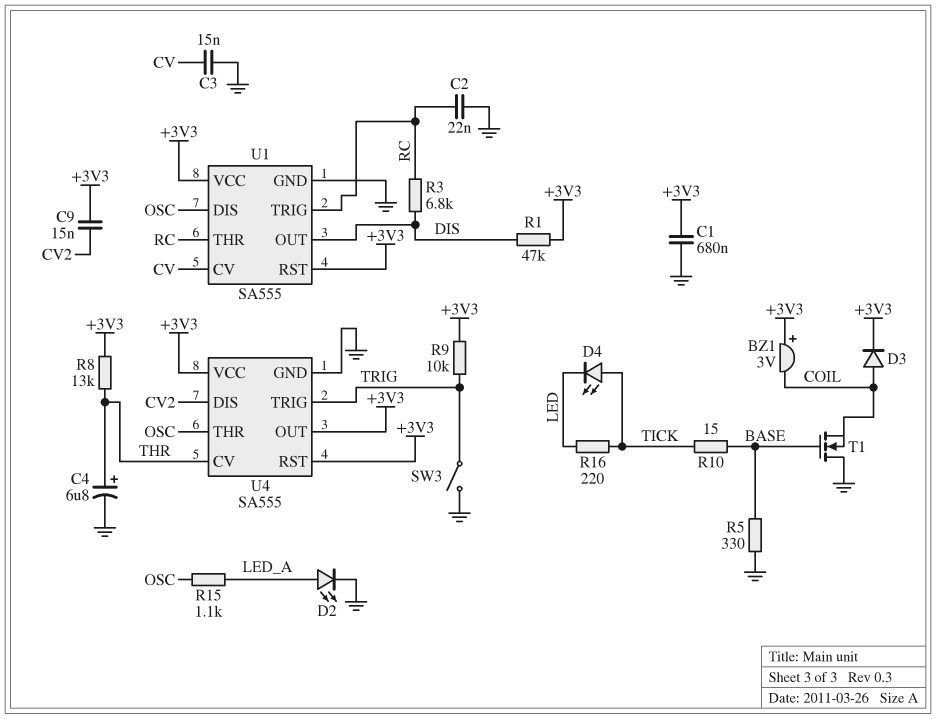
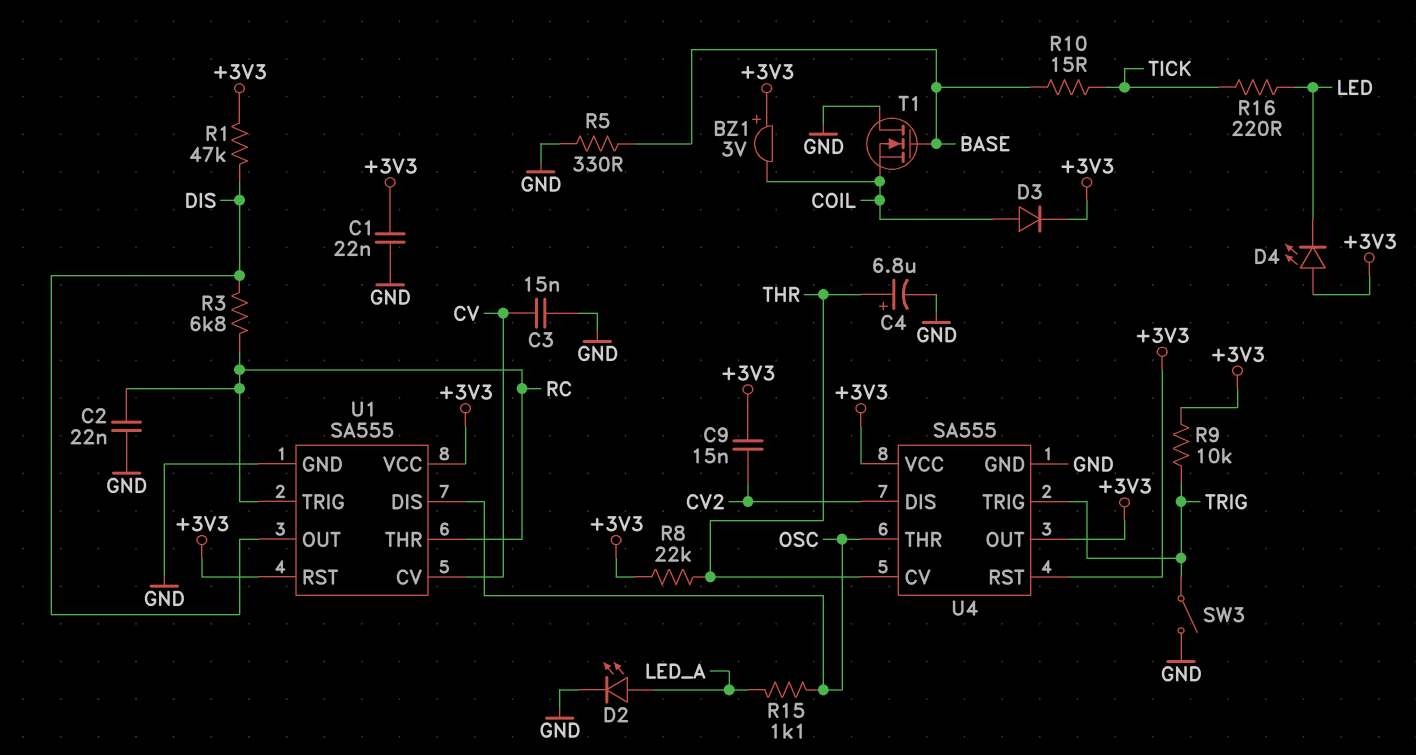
C1: 680nF (+3V3, GND) -> 22nF (+3V3, GND)
D4: LED (A TICK, K LED) -> LED (A +3V3, K LED)
R8: 13k (+3V3, THR) -> 22k (+3V3, THR)

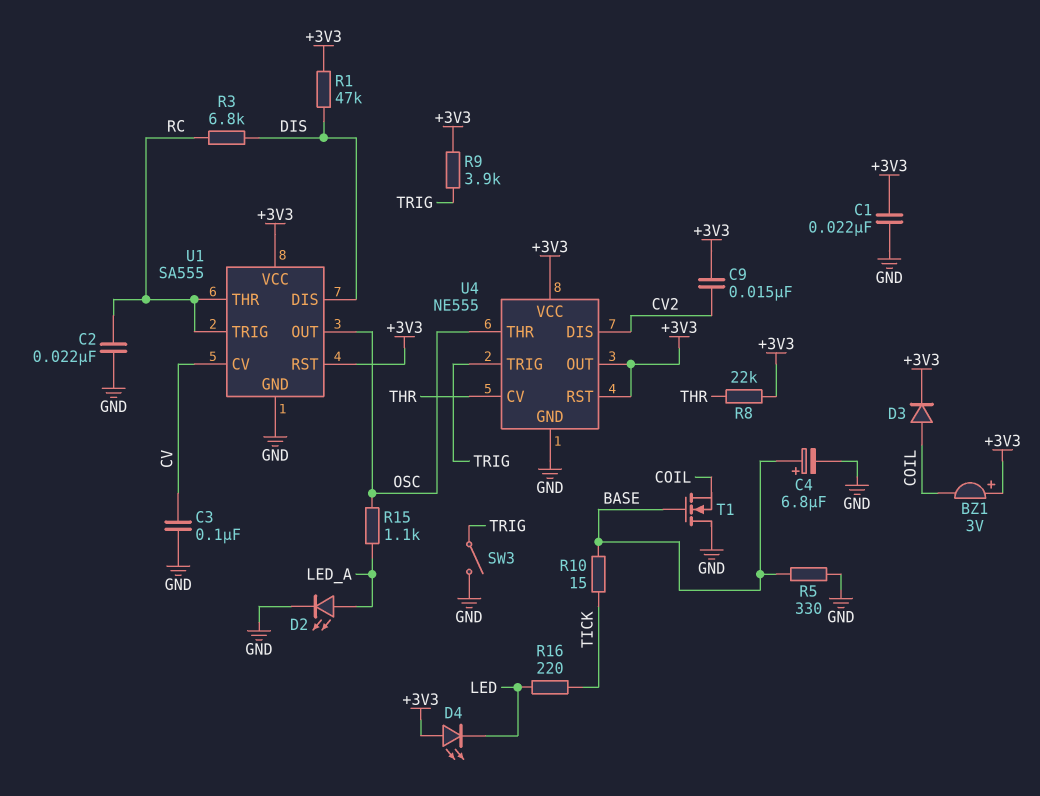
C3: 15nF (CV, GND) -> 100nF (CV, GND)
C4: 6.8uF (plus THR, minus GND) -> 6.8uF (plus BASE, minus GND)
R9: 10k (+3V3, TRIG) -> 3.9k (+3V3, TRIG)
U1 pin DIS: OSC -> DIS
U1 pin OUT: DIS -> OSC
U4: SA555 -> NE555

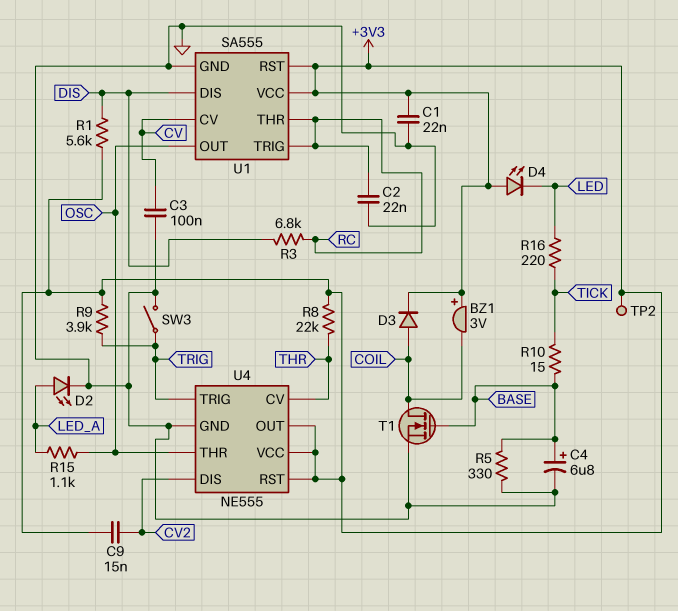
R1: 47k (+3V3, DIS) -> 5.6k (+3V3, DIS)
T1: NMOS (G BASE, D GND, S COIL) -> NMOS (G BASE, D COIL, S GND)
TP2: none -> test point (+3V3)

